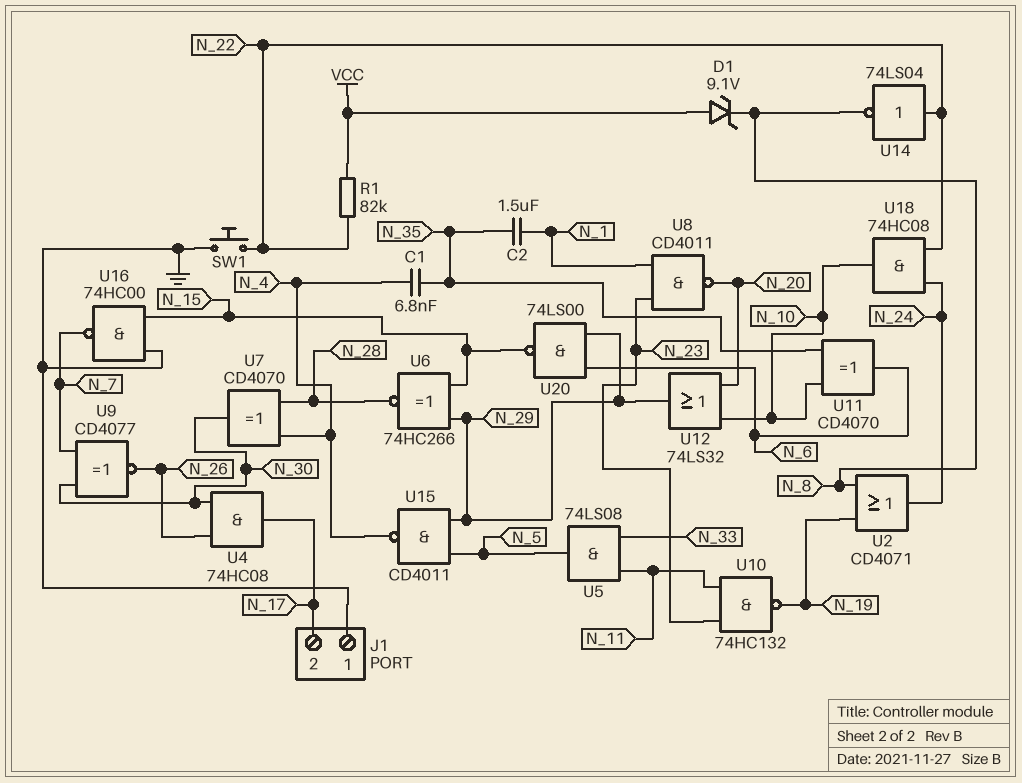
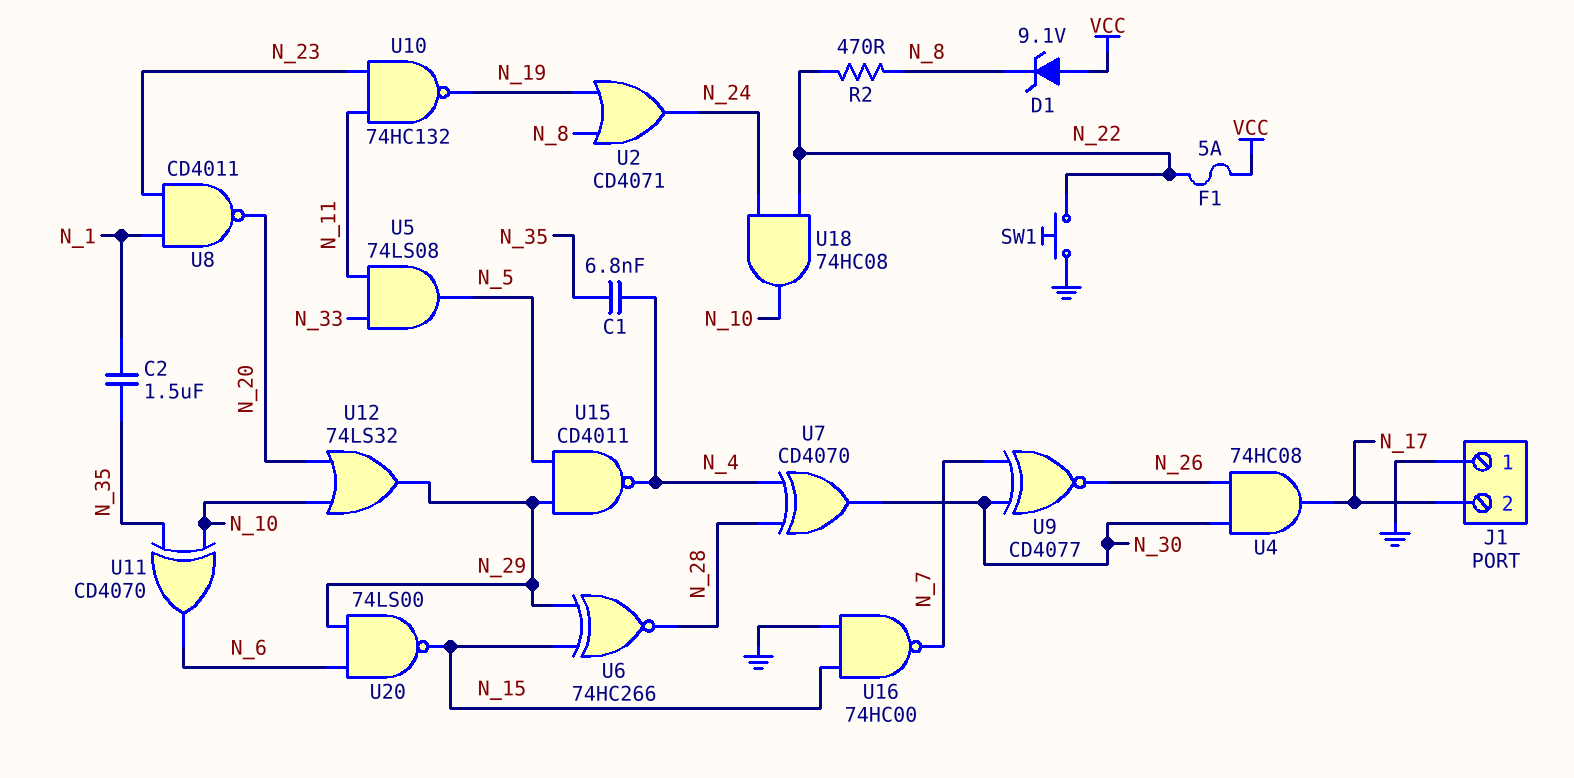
F1: none -> 5A (N_22, VCC)
R1: 82k (N_22, VCC) -> none
R2: none -> 470 (N_8, N_22)
U14: NOT 74LS04 (in N_22, out N_8) -> none

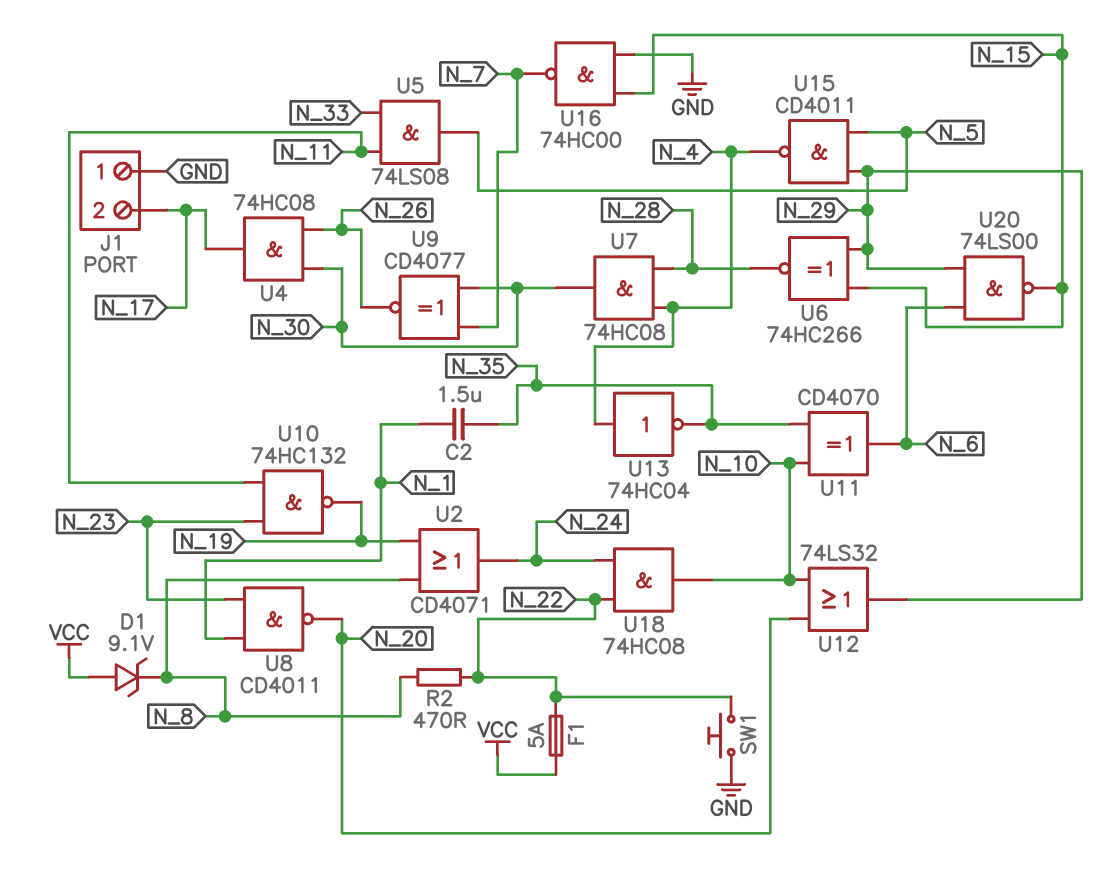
C1: 6.8nF (N_4, N_35) -> none
U7: XOR CD4070 (in N_4, in N_28, out N_30) -> AND 74HC08 (in N_4, in N_28, out N_30)
U13: none -> NOT 74HC04 (in N_4, out N_35)

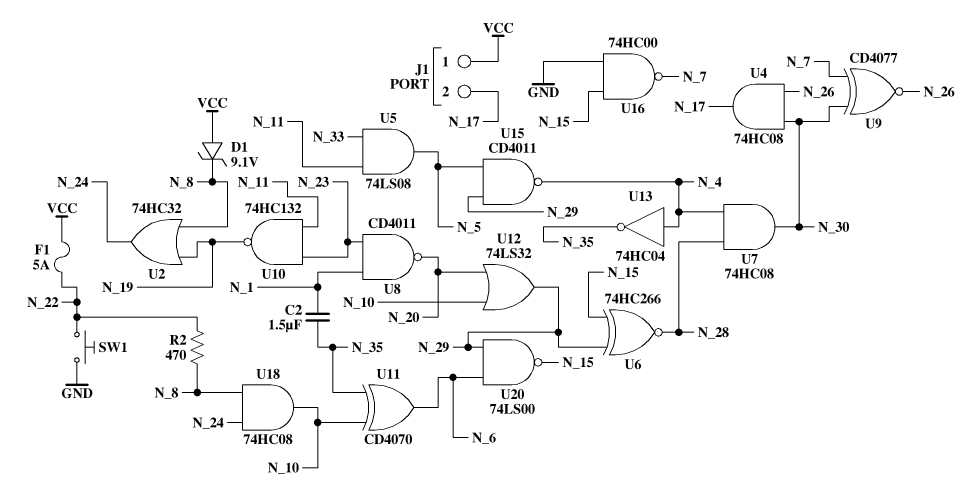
J1 pin 1: GND -> VCC
U2: OR CD4071 (in N_8, in N_19, out N_24) -> OR 74HC32 (in N_8, in N_19, out N_24)
U18: AND 74HC08 (in N_22, in N_24, out N_10) -> AND 74HC08 (in N_8, in N_24, out N_10)

